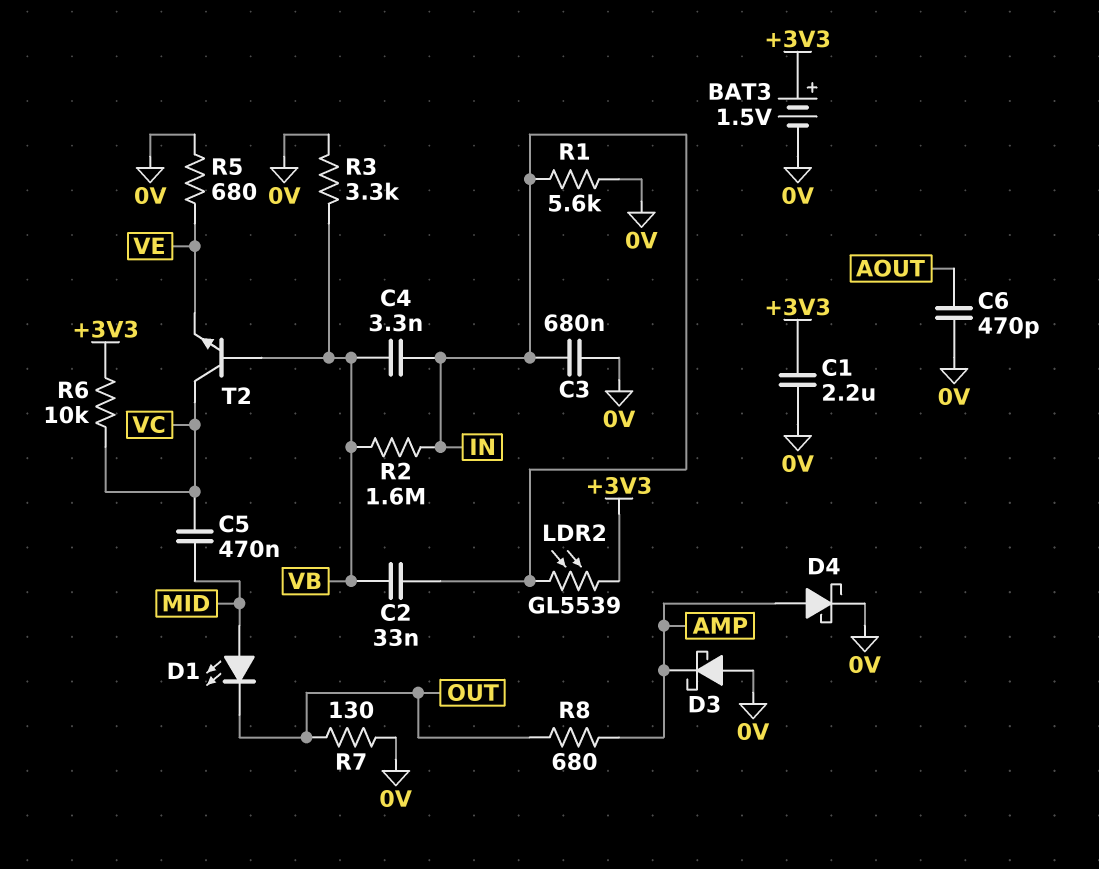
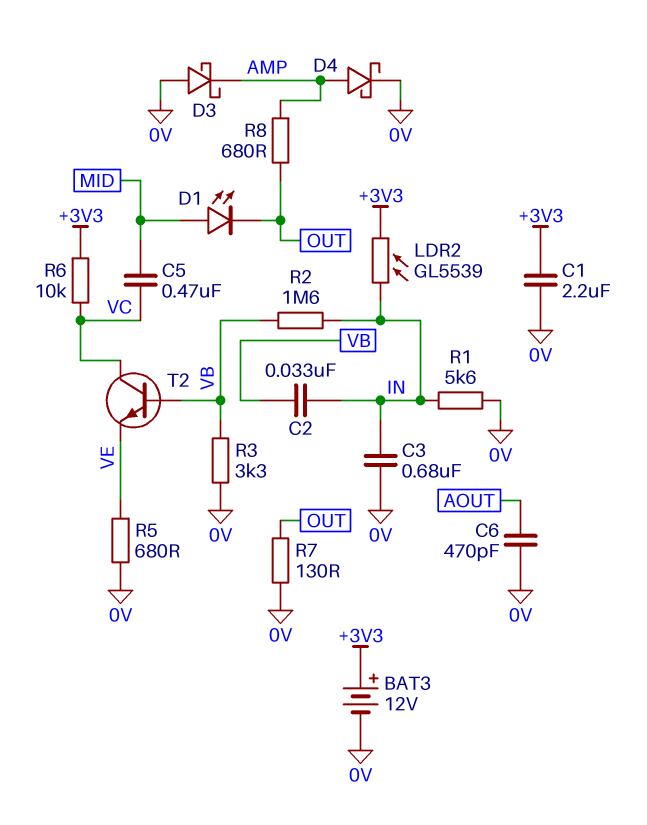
BAT3: 1.5V (plus +3V3, minus 0V) -> 12V (plus +3V3, minus 0V)
C4: 3.3nF (IN, VB) -> none

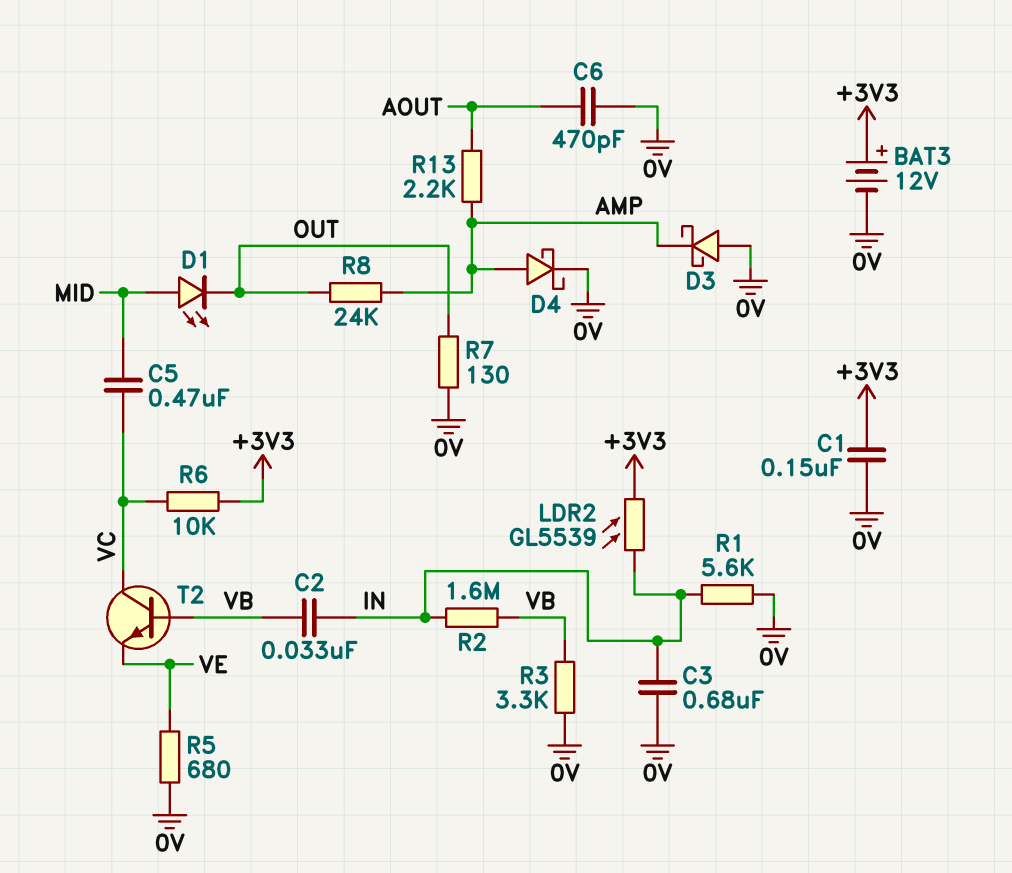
C1: 2.2uF (+3V3, 0V) -> 150nF (+3V3, 0V)
R8: 680 (AMP, OUT) -> 24k (AMP, OUT)
R13: none -> 2.2k (AMP, AOUT)

